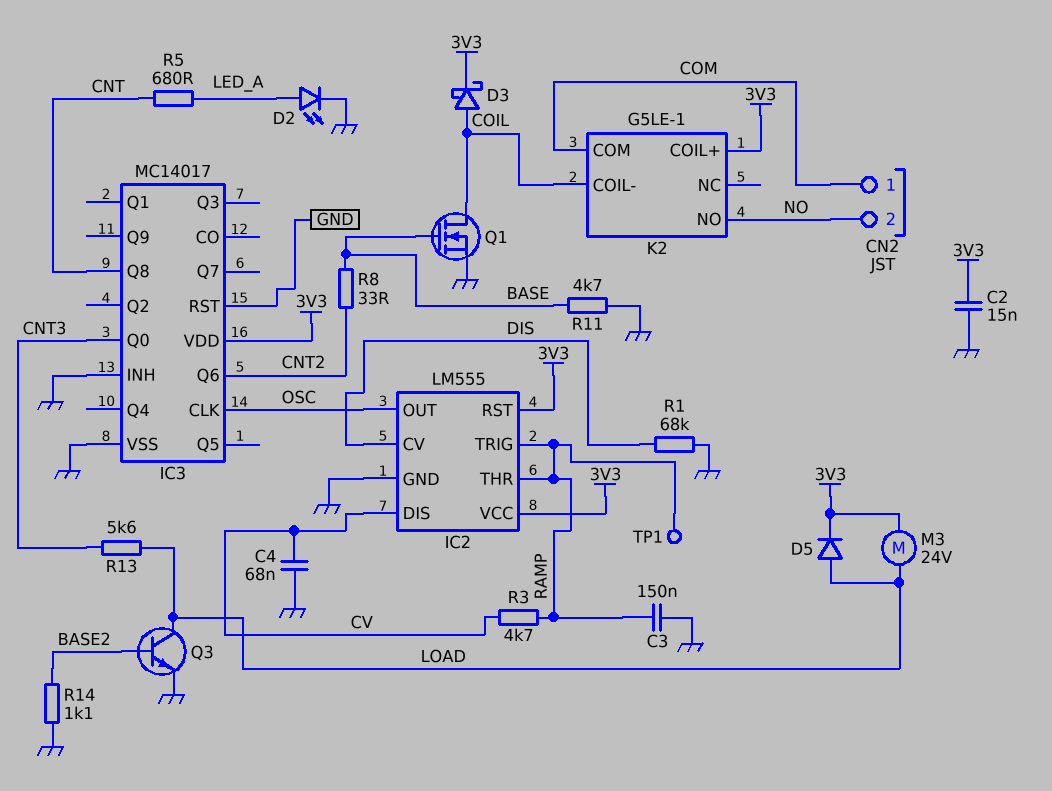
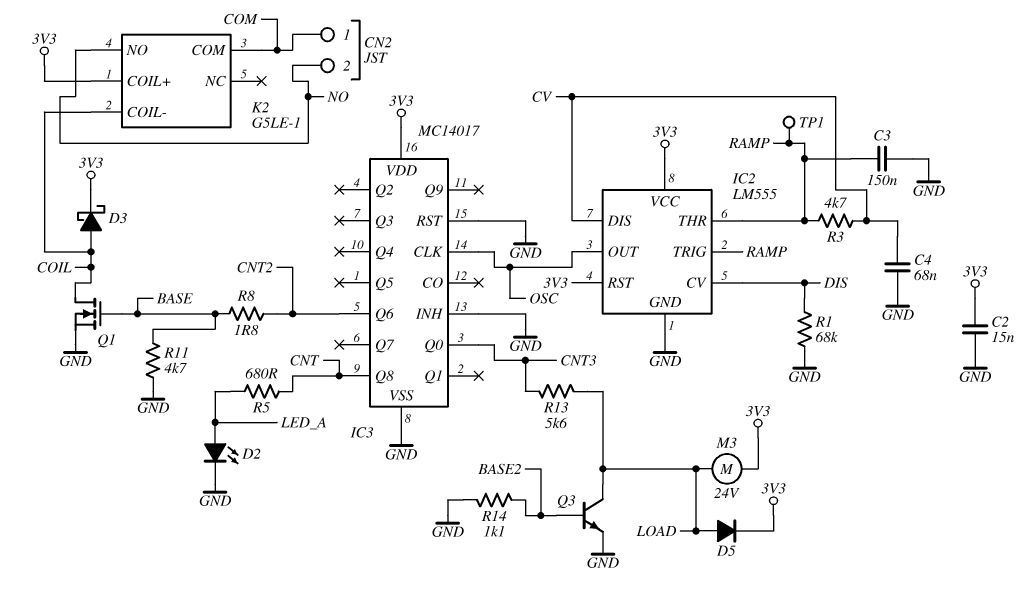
R8: 33 (BASE, CNT2) -> 1.8 (BASE, CNT2)

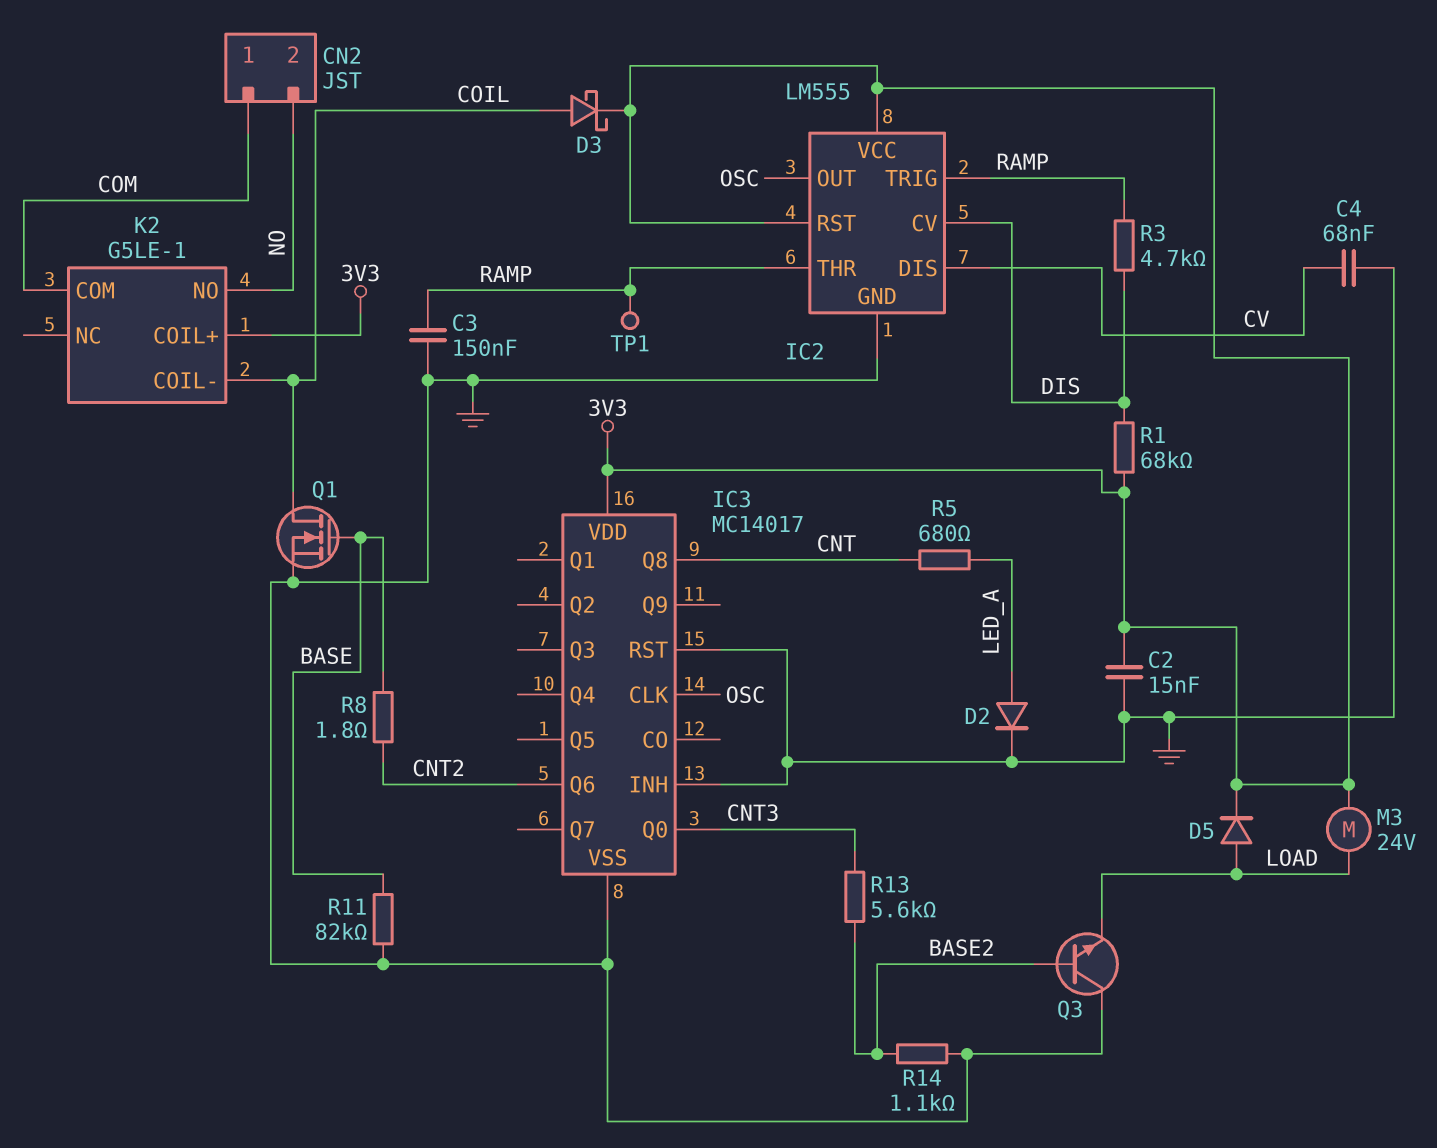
D2: LED (A LED_A, K GND) -> diode (A LED_A, K GND)
Q3: NPN (B BASE2, C LOAD, E GND) -> NPN (B BASE2, C GND, E LOAD)
R1: 68k (DIS, GND) -> 68k (3V3, DIS)
R3: 4.7k (CV, RAMP) -> 4.7k (DIS, RAMP)
R11: 4.7k (BASE, GND) -> 82k (BASE, GND)
R13: 5.6k (CNT3, LOAD) -> 5.6k (BASE2, CNT3)

